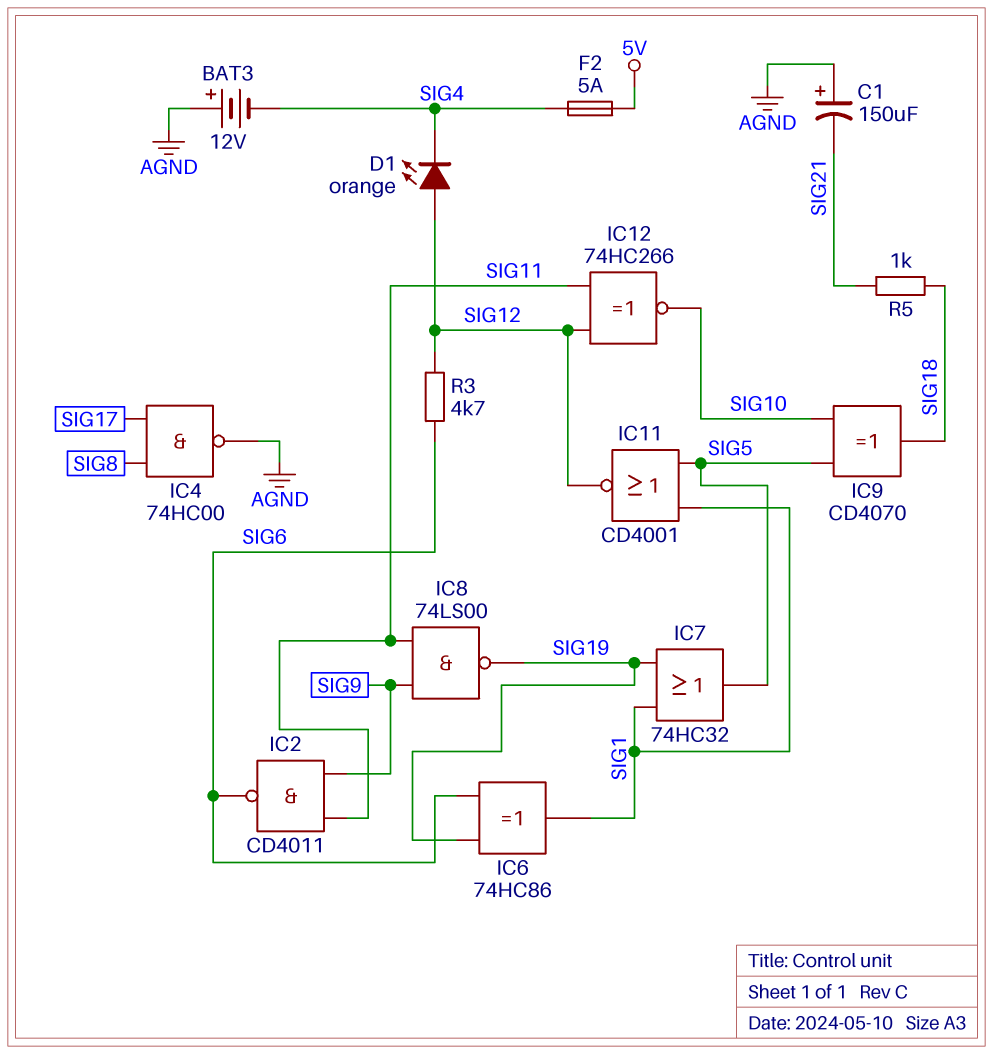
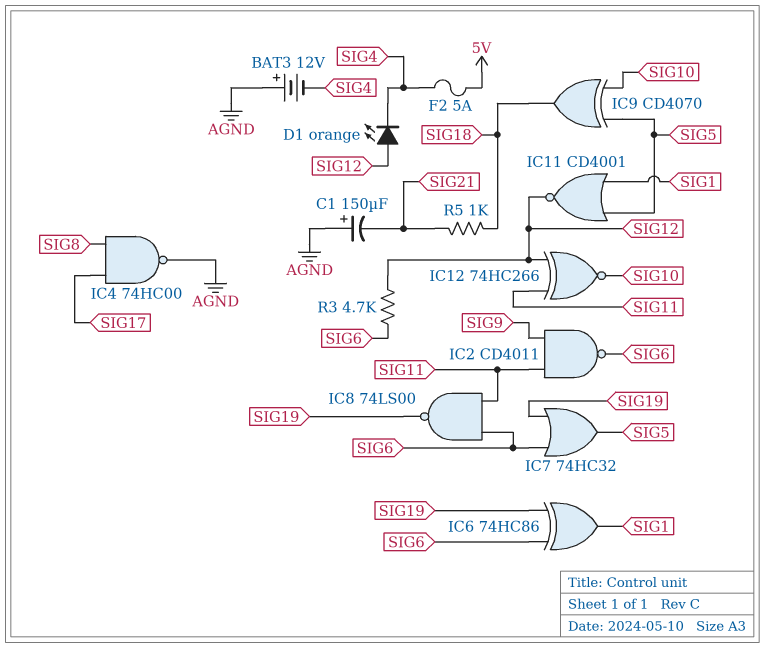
IC7: OR 74HC32 (in SIG1, in SIG19, out SIG5) -> OR 74HC32 (in SIG6, in SIG19, out SIG5)
IC8: NAND 74LS00 (in SIG9, in SIG11, out SIG19) -> NAND 74LS00 (in SIG6, in SIG11, out SIG19)

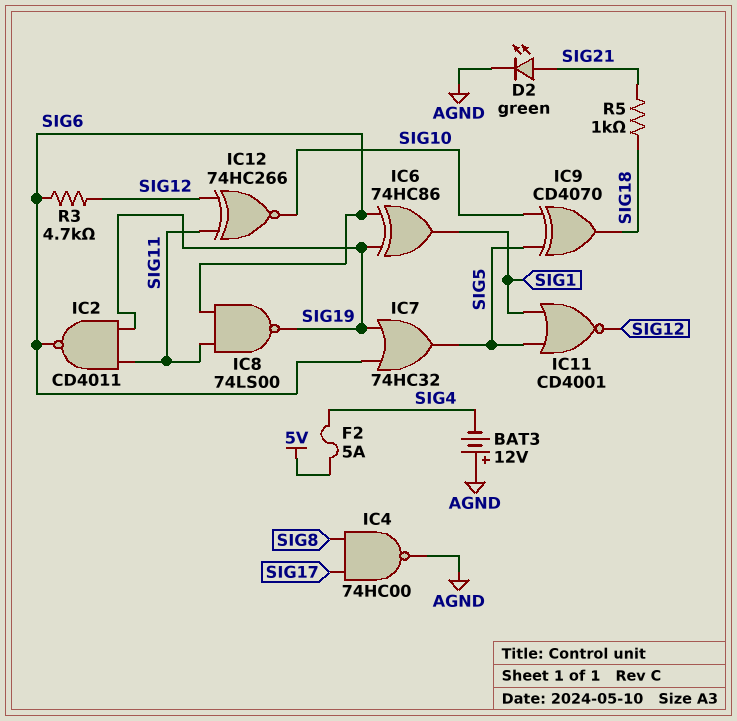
C1: 150uF (plus AGND, minus SIG21) -> none
D1: LED orange (A SIG12, K SIG4) -> none
D2: none -> LED green (A SIG21, K AGND)
IC2: NAND CD4011 (in SIG9, in SIG11, out SIG6) -> NAND CD4011 (in SIG11, in SIG19, out SIG6)

